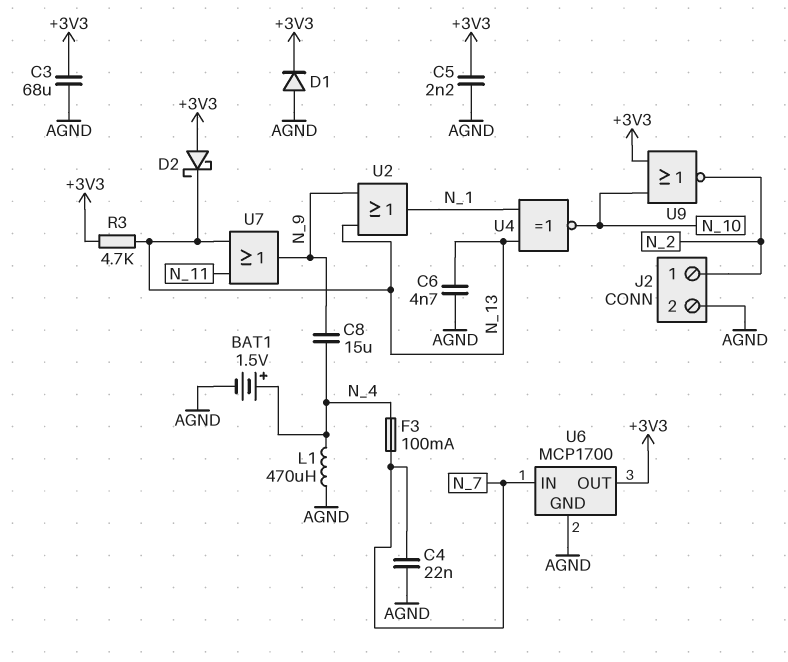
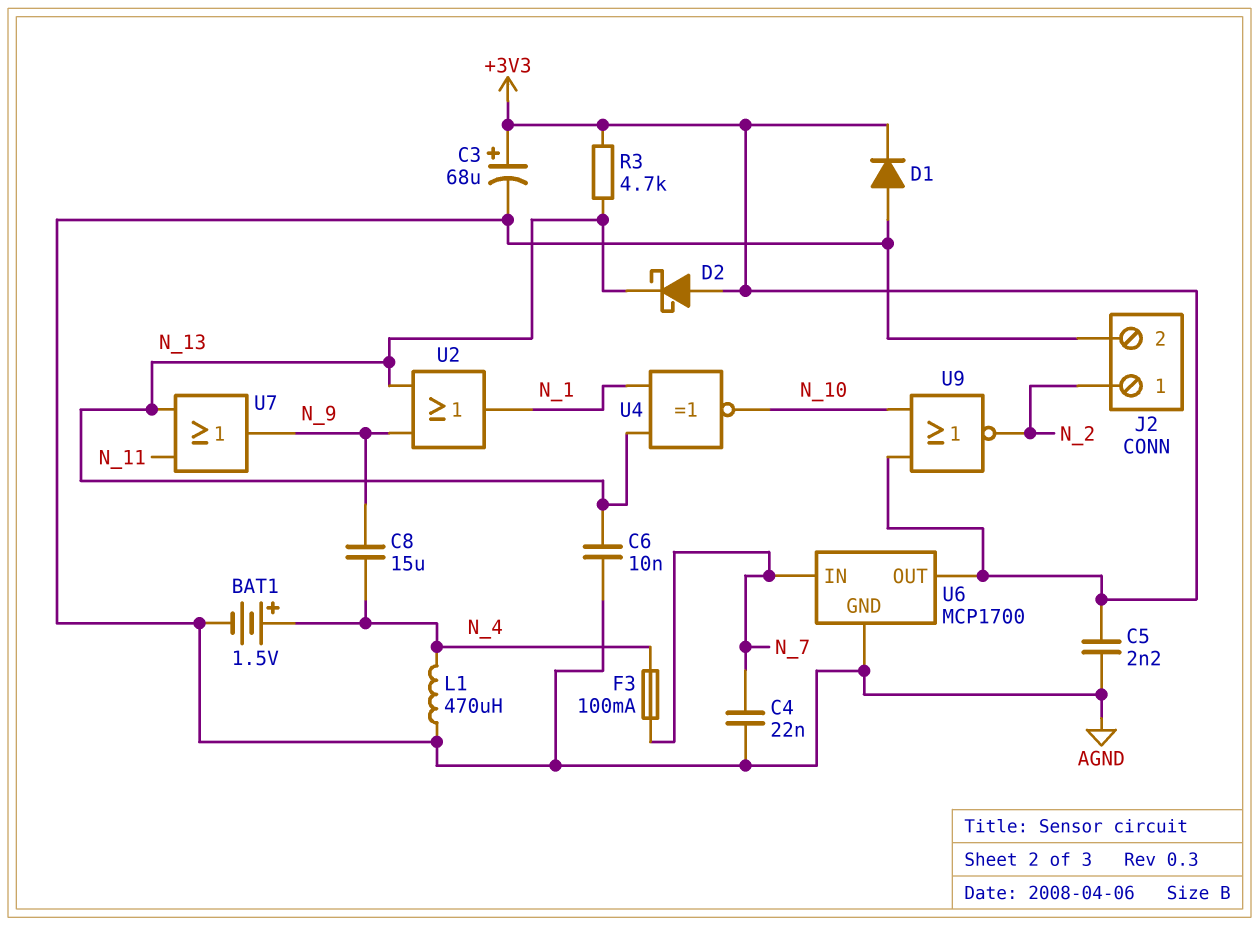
C3: 68uF (+3V3, AGND) -> 68uF (plus +3V3, minus AGND)
C6: 4.7nF (AGND, N_13) -> 10nF (AGND, N_13)

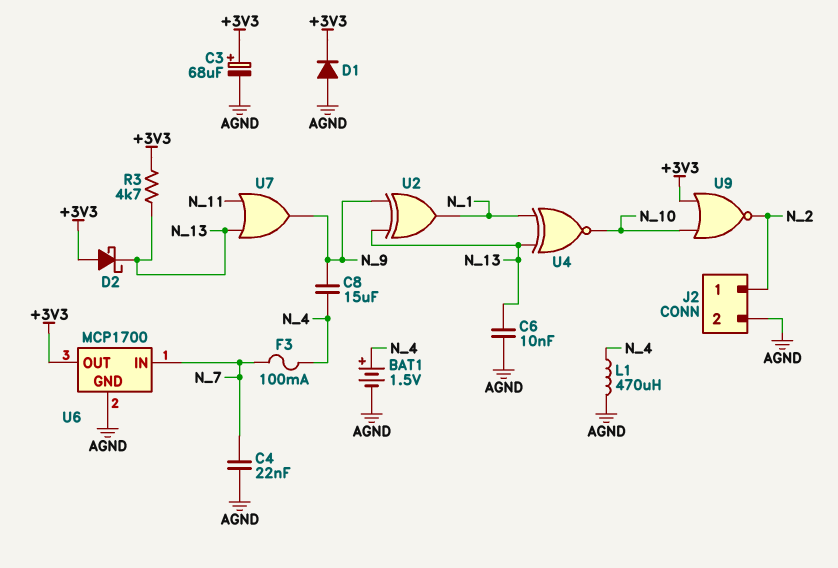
C5: 2.2nF (+3V3, AGND) -> none
U2: OR (in N_9, in N_13, out N_1) -> XOR (in N_9, in N_13, out N_1)

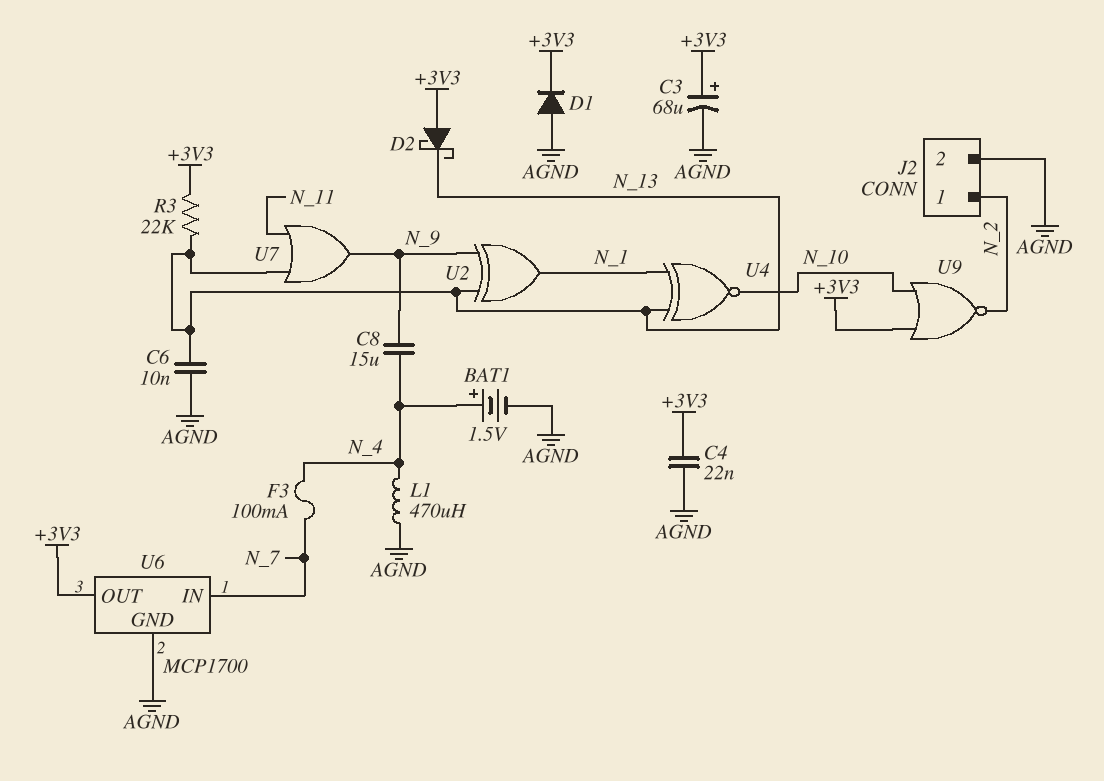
C4: 22nF (AGND, N_7) -> 22nF (+3V3, AGND)
R3: 4.7k (+3V3, N_13) -> 22k (+3V3, N_13)

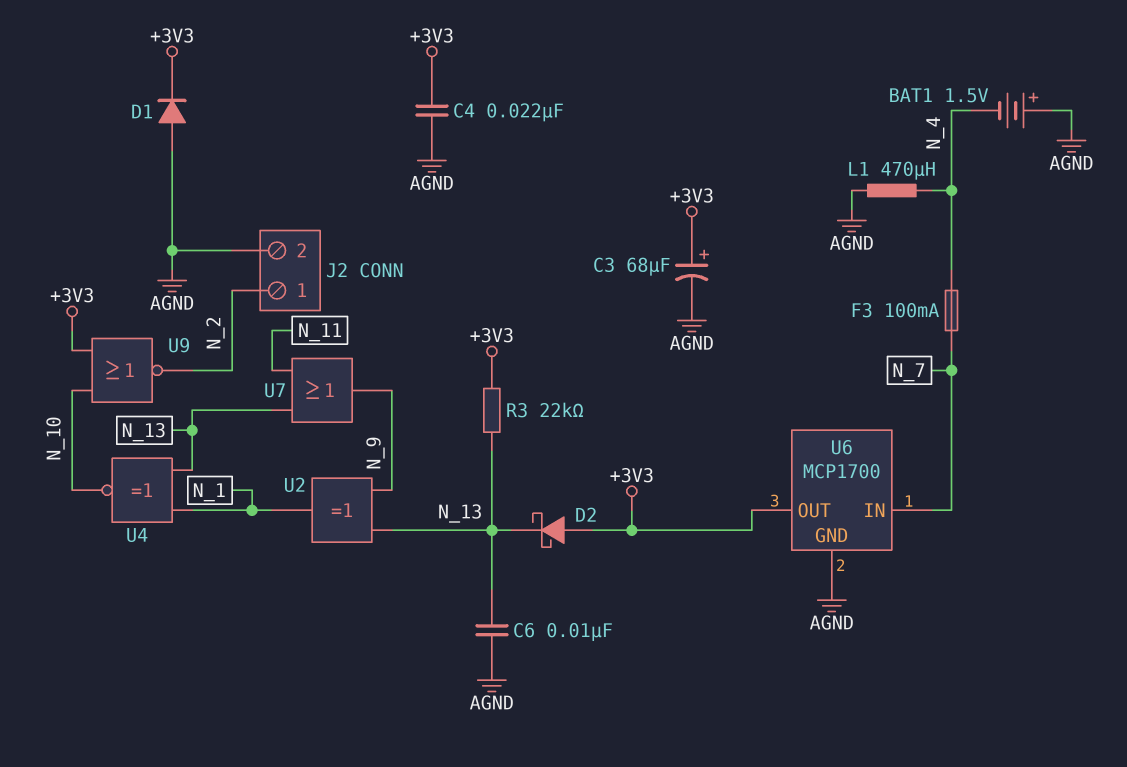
BAT1: 1.5V (plus N_4, minus AGND) -> 1.5V (plus AGND, minus N_4)
C8: 15uF (N_4, N_9) -> none

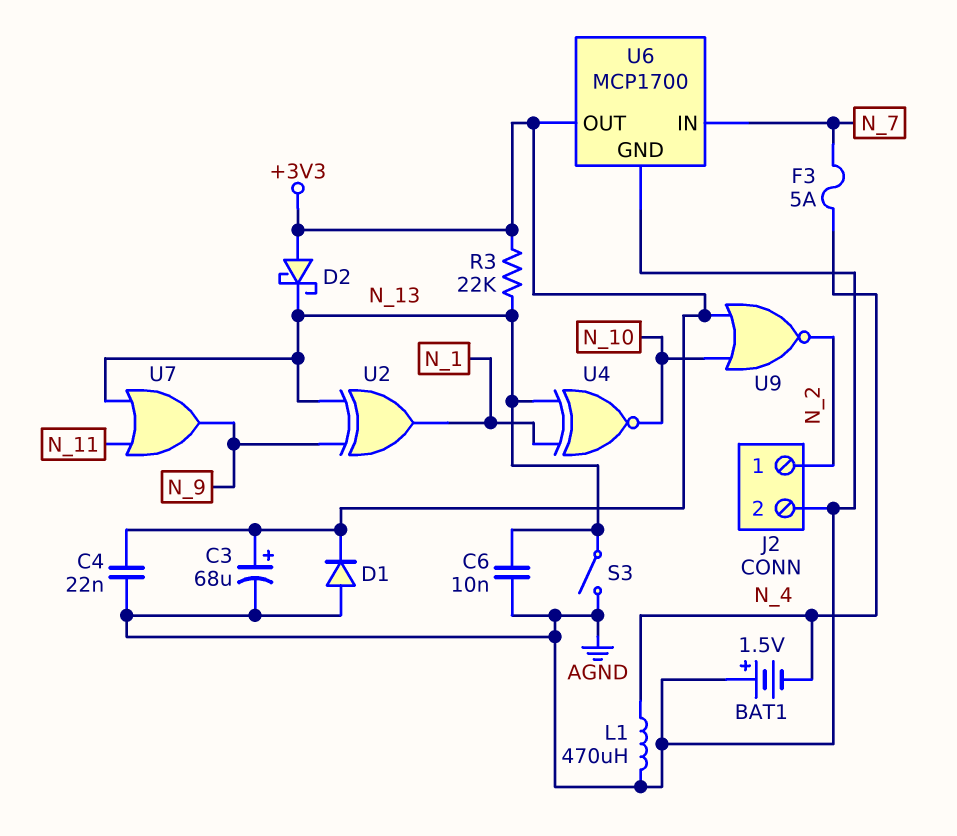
F3: 100mA (N_4, N_7) -> 5A (N_4, N_7)
S3: none -> switch (AGND, N_13)

